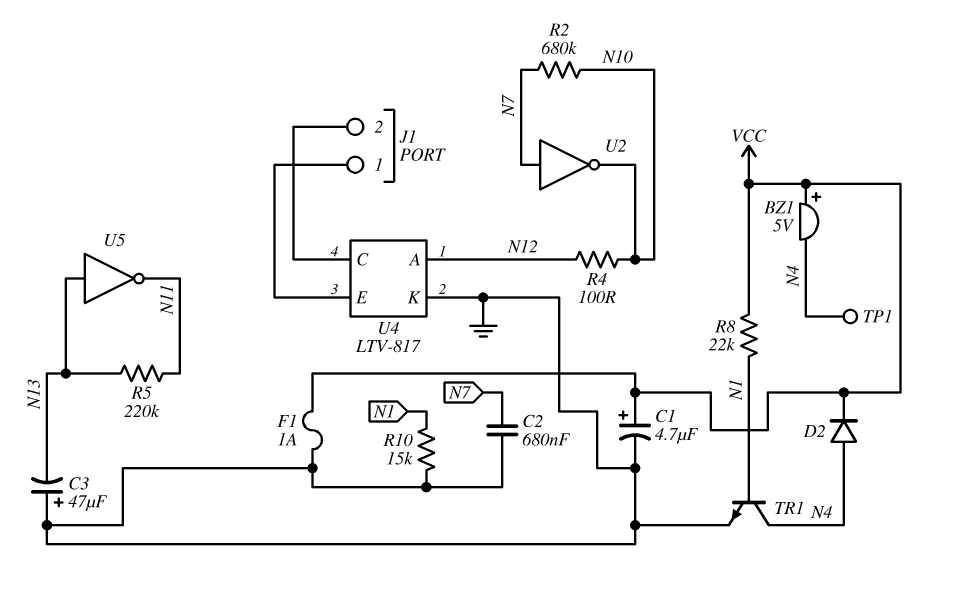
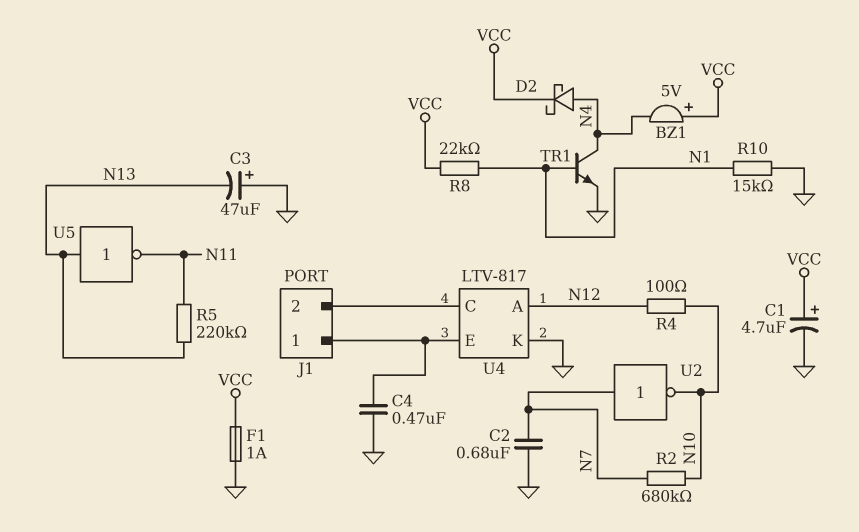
C4: none -> 470nF (GND, J1/1)
D2: diode (A N4, K VCC) -> schottky (A N4, K VCC)
TP1: test point (N4) -> none

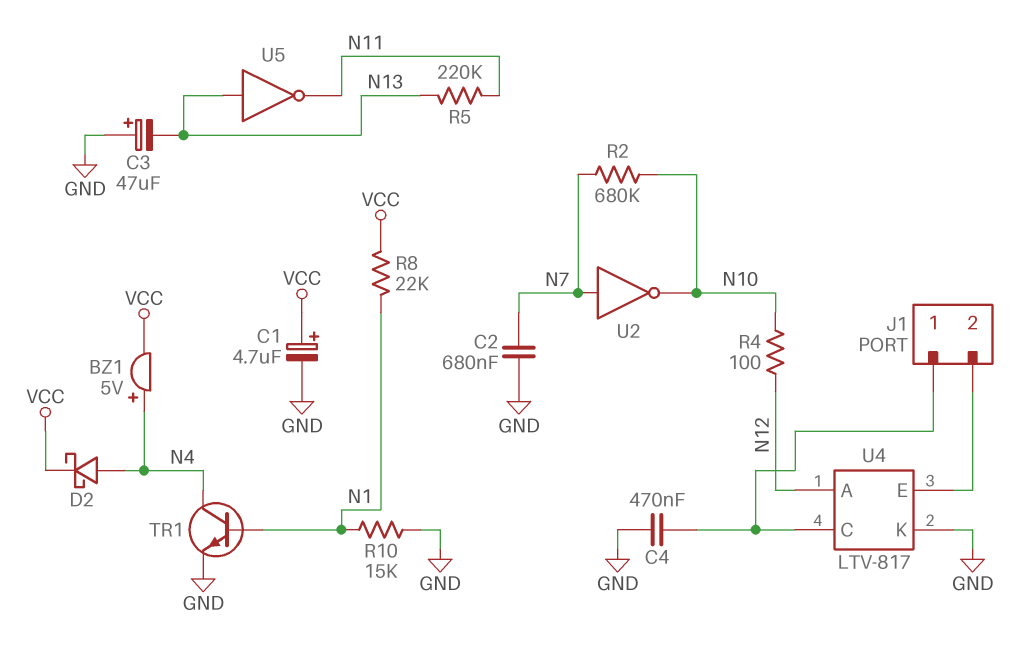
BZ1: buzzer 5V (plus VCC, minus N4) -> buzzer 5V (plus N4, minus VCC)
F1: 1A (GND, VCC) -> none
U4 pin C: J1/2 -> J1/1
U4 pin E: J1/1 -> J1/2

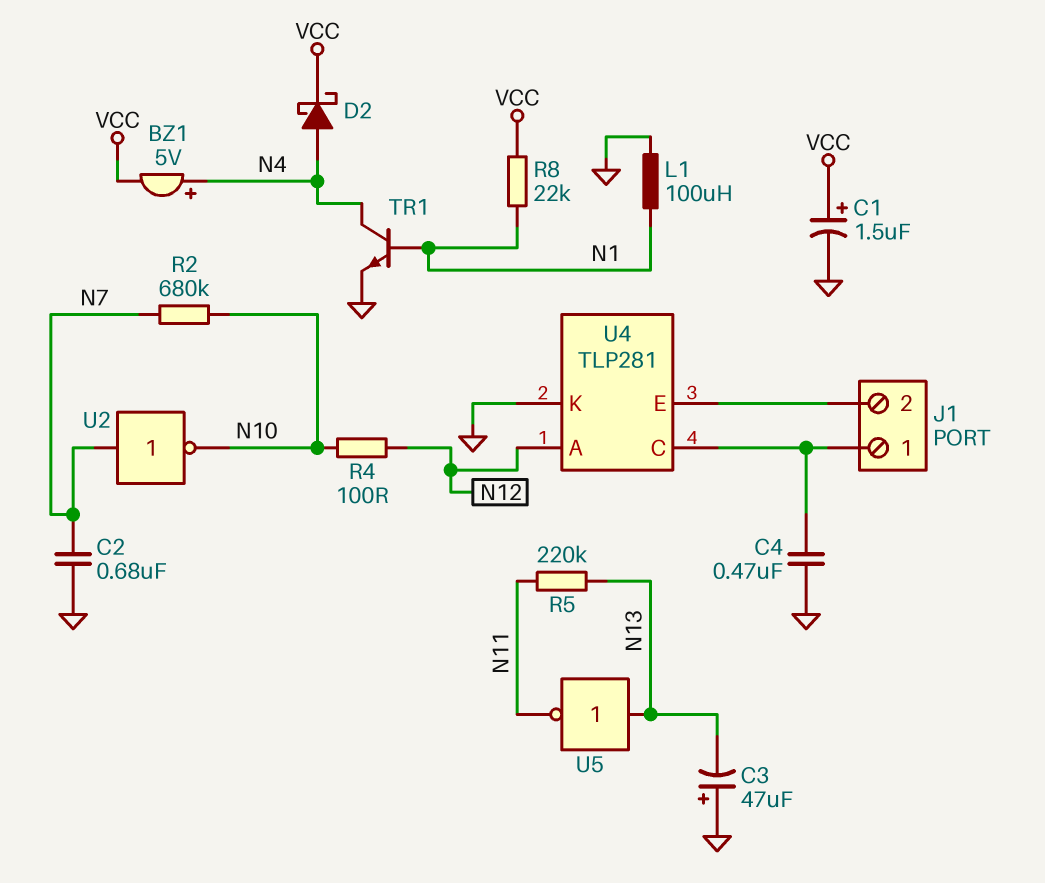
C1: 4.7uF (plus VCC, minus GND) -> 1.5uF (plus VCC, minus GND)
L1: none -> 100uH (GND, N1)
R10: 15k (GND, N1) -> none
U4: LTV-817 -> TLP281

